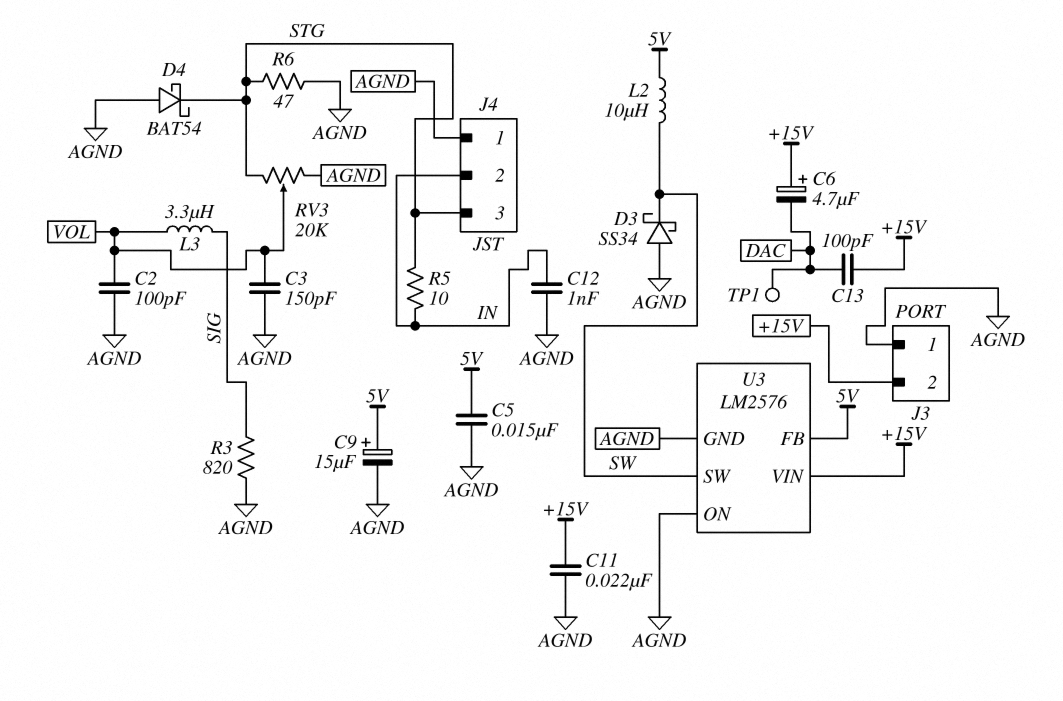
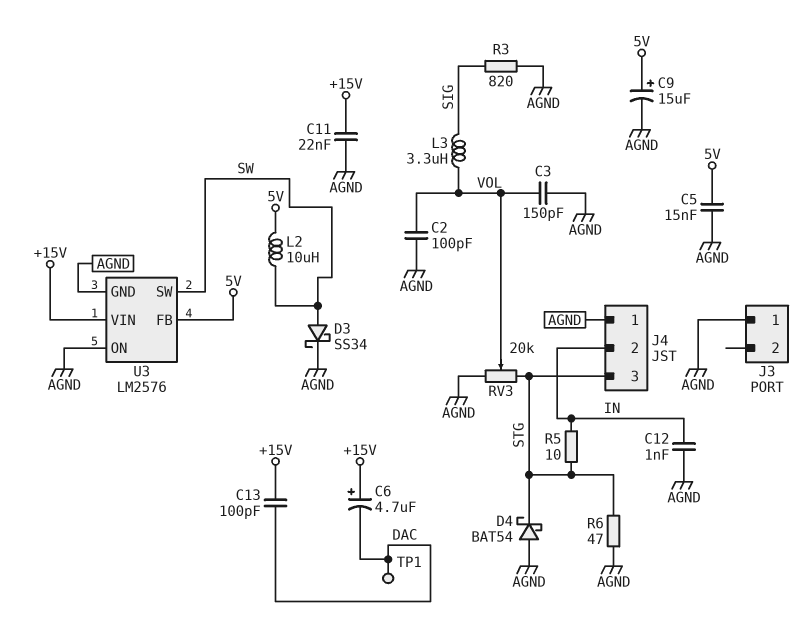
D3: schottky SS34 (A AGND, K SW) -> schottky SS34 (A SW, K AGND)
J3 pin 2: +15V -> none

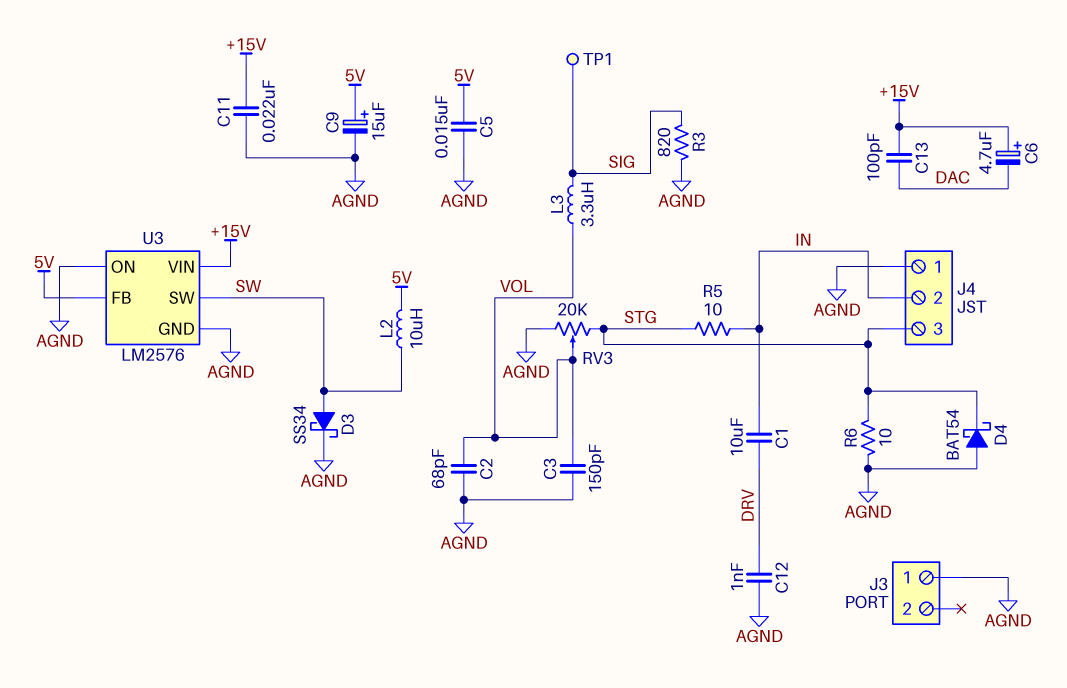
C1: none -> 10uF (DRV, IN)
C2: 100pF (AGND, VOL) -> 68pF (AGND, VOL)
C12: 1nF (AGND, IN) -> 1nF (AGND, DRV)
R6: 47 (AGND, STG) -> 10 (AGND, STG)
TP1: test point (DAC) -> test point (SIG)

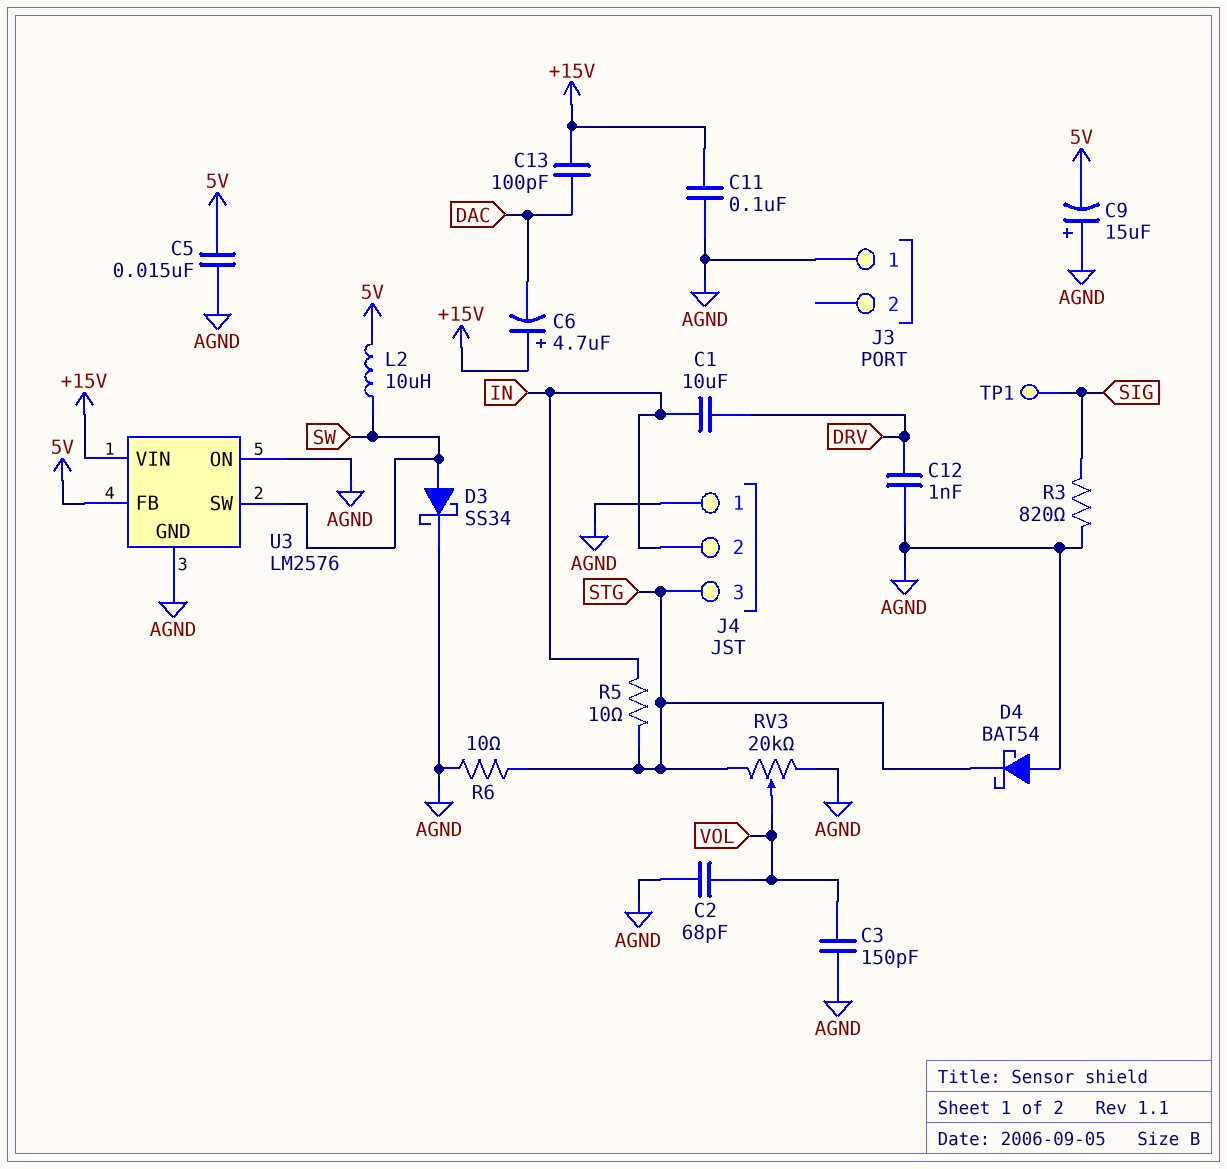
C9: 15uF (plus 5V, minus AGND) -> 15uF (plus AGND, minus 5V)
C11: 22nF (+15V, AGND) -> 100nF (+15V, AGND)
L3: 3.3uH (SIG, VOL) -> none

